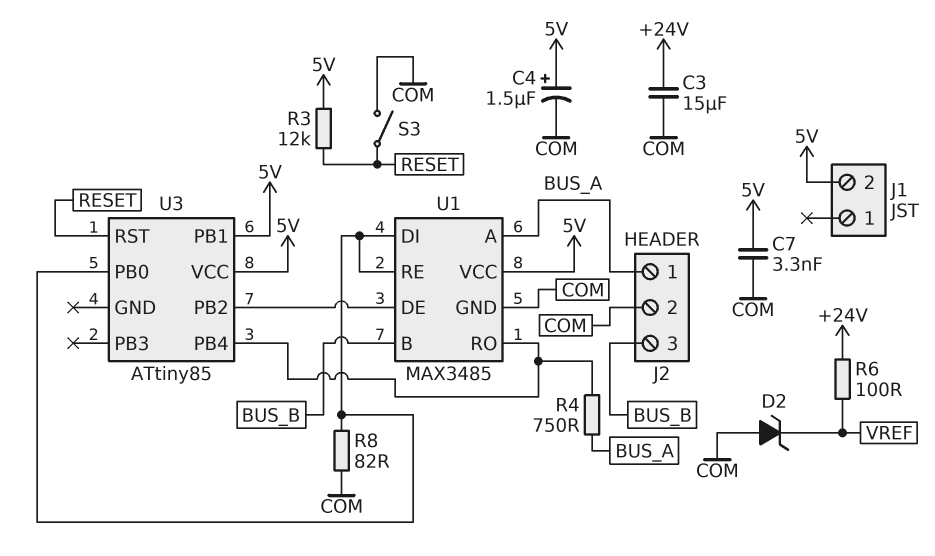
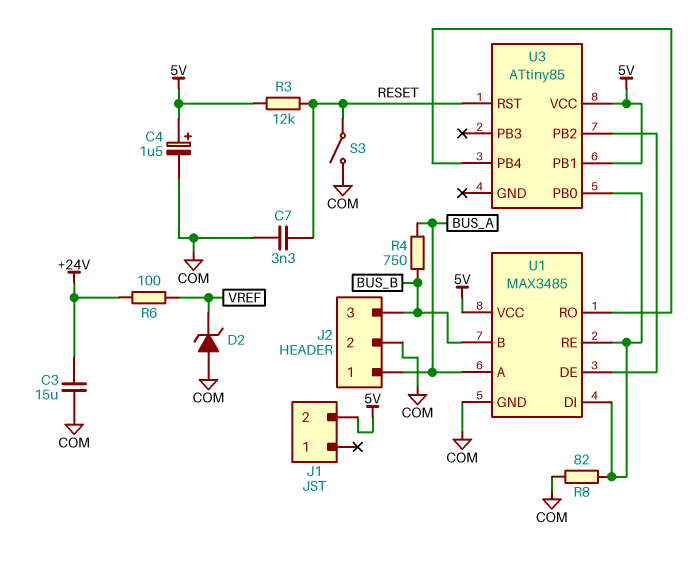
C7: 3.3nF (5V, COM) -> 3.3nF (COM, RESET)
R4: 750 (BUS_A, U1/RO) -> 750 (BUS_A, BUS_B)

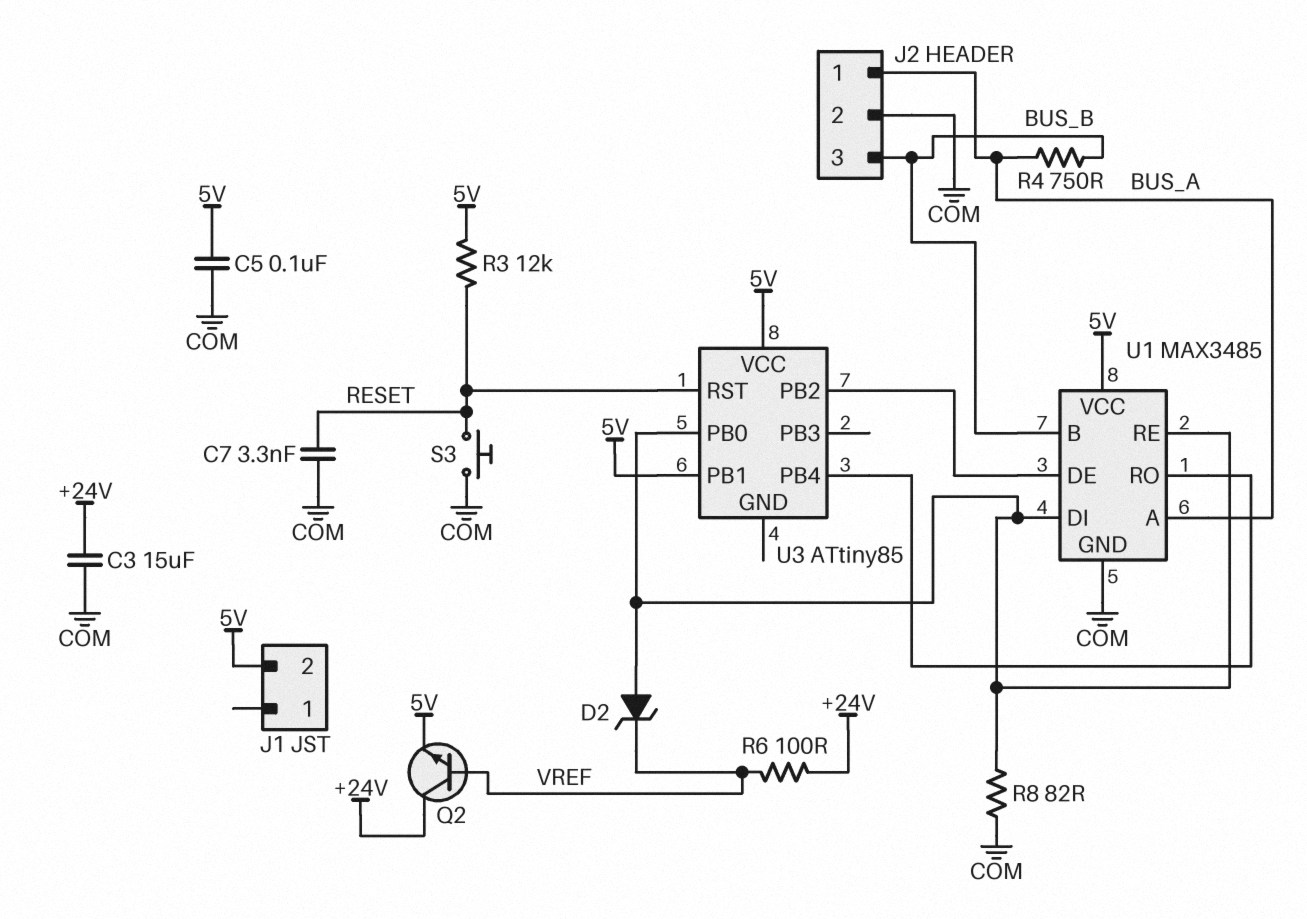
C4: 1.5uF (plus 5V, minus COM) -> none
C5: none -> 100nF (5V, COM)
D2: zener (A COM, K VREF) -> zener (A U1/DI, K VREF)
Q2: none -> NPN (B VREF, C +24V, E 5V)
S3: switch (COM, RESET) -> button (COM, RESET)

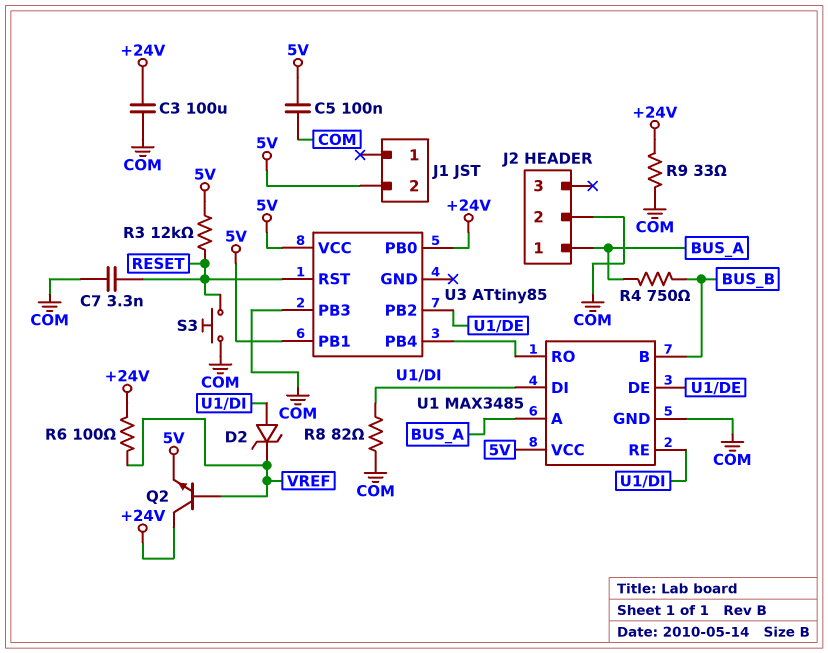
C3: 15uF (+24V, COM) -> 100uF (+24V, COM)
J2 pin 3: BUS_B -> none
R9: none -> 33 (+24V, COM)
U3 pin PB0: U1/DI -> +24V
U3 pin PB3: none -> COM

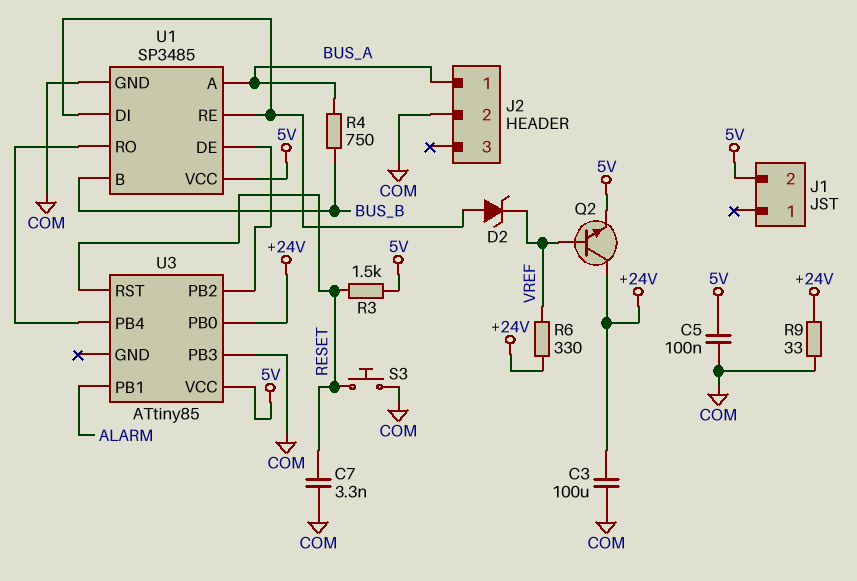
R3: 12k (5V, RESET) -> 1.5k (5V, RESET)
R6: 100 (+24V, VREF) -> 330 (+24V, VREF)
R8: 82 (COM, U1/DI) -> none
U1: MAX3485 -> SP3485
U3 pin PB1: 5V -> ALARM

